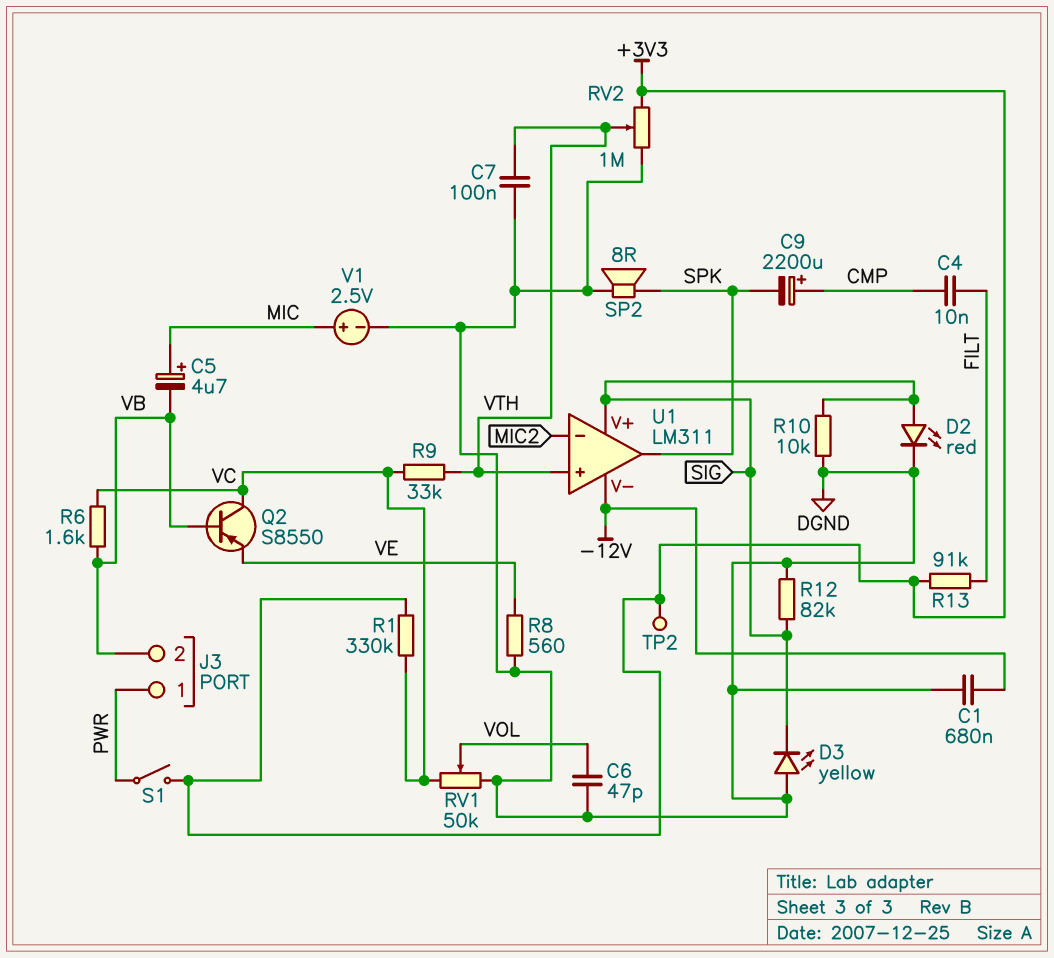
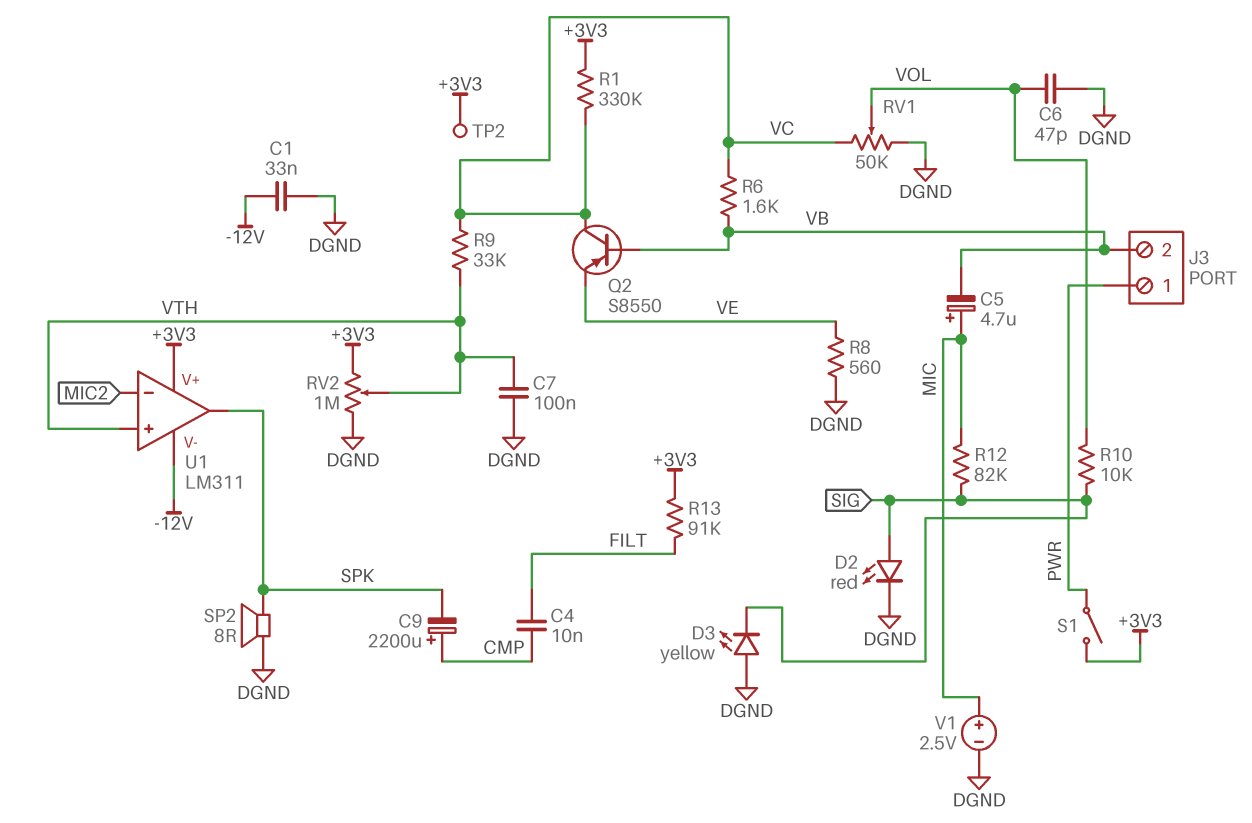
C1: 680nF (-12V, DGND) -> 33nF (-12V, DGND)
R10: 10k (DGND, SIG) -> 10k (SIG, VOL)
R12: 82k (DGND, SIG) -> 82k (MIC, SIG)
U1 pin V+: SIG -> +3V3

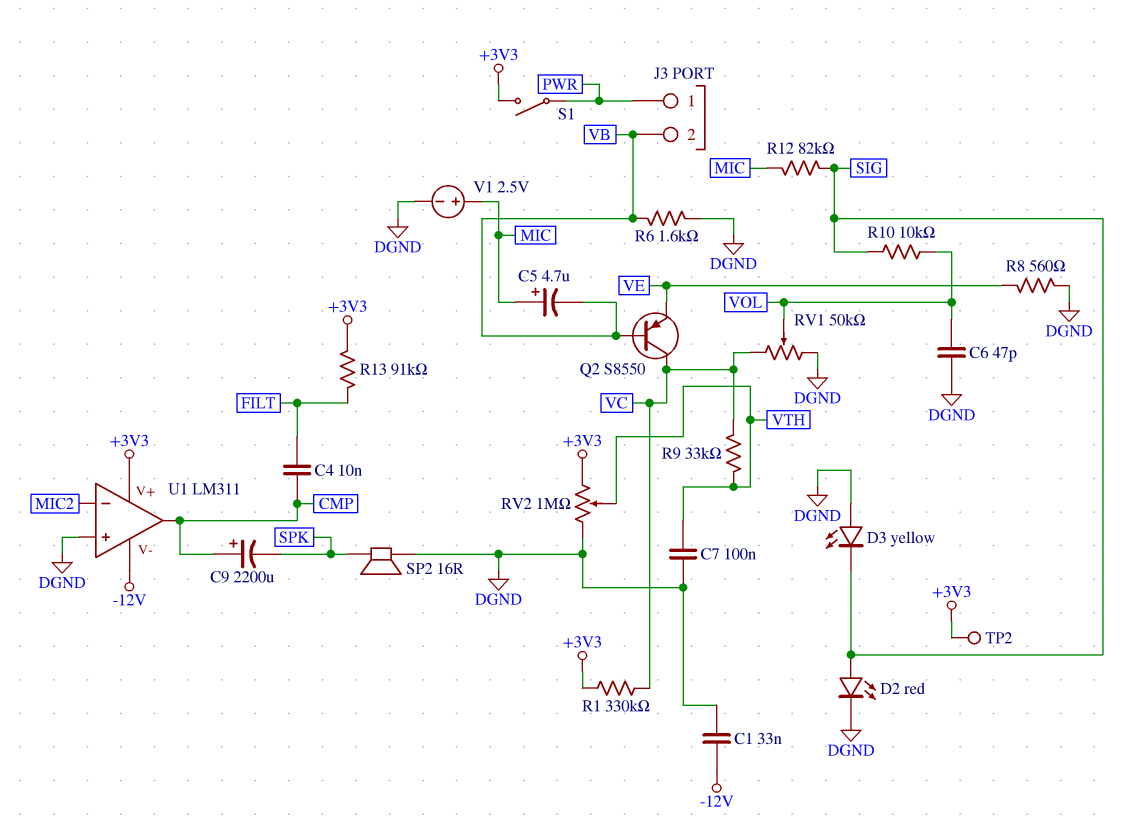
R6: 1.6k (VB, VC) -> 1.6k (DGND, VB)
SP2: speaker 8R (DGND, SPK) -> speaker 16R (DGND, SPK)
U1 pin in+: VTH -> DGND
U1 pin out: SPK -> CMP

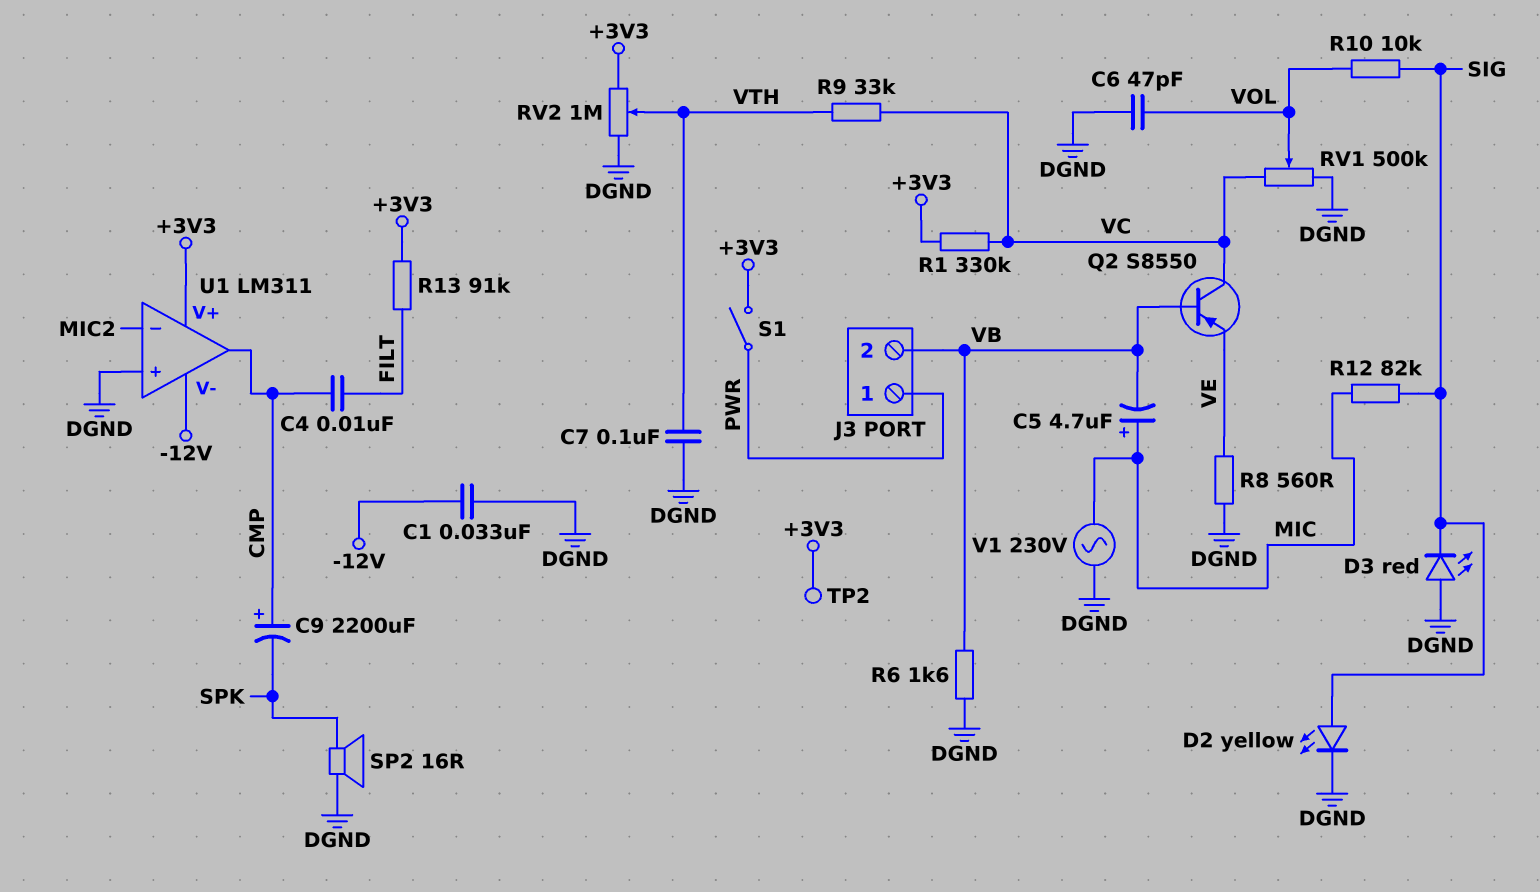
D2: LED red (A SIG, K DGND) -> LED yellow (A SIG, K DGND)
D3: LED yellow (A DGND, K SIG) -> LED red (A DGND, K SIG)
RV1: 50k (DGND, VC, wiper VOL) -> 500k (DGND, VC, wiper VOL)
V1: 2.5V (plus MIC, minus DGND) -> AC 230V (DGND, MIC)

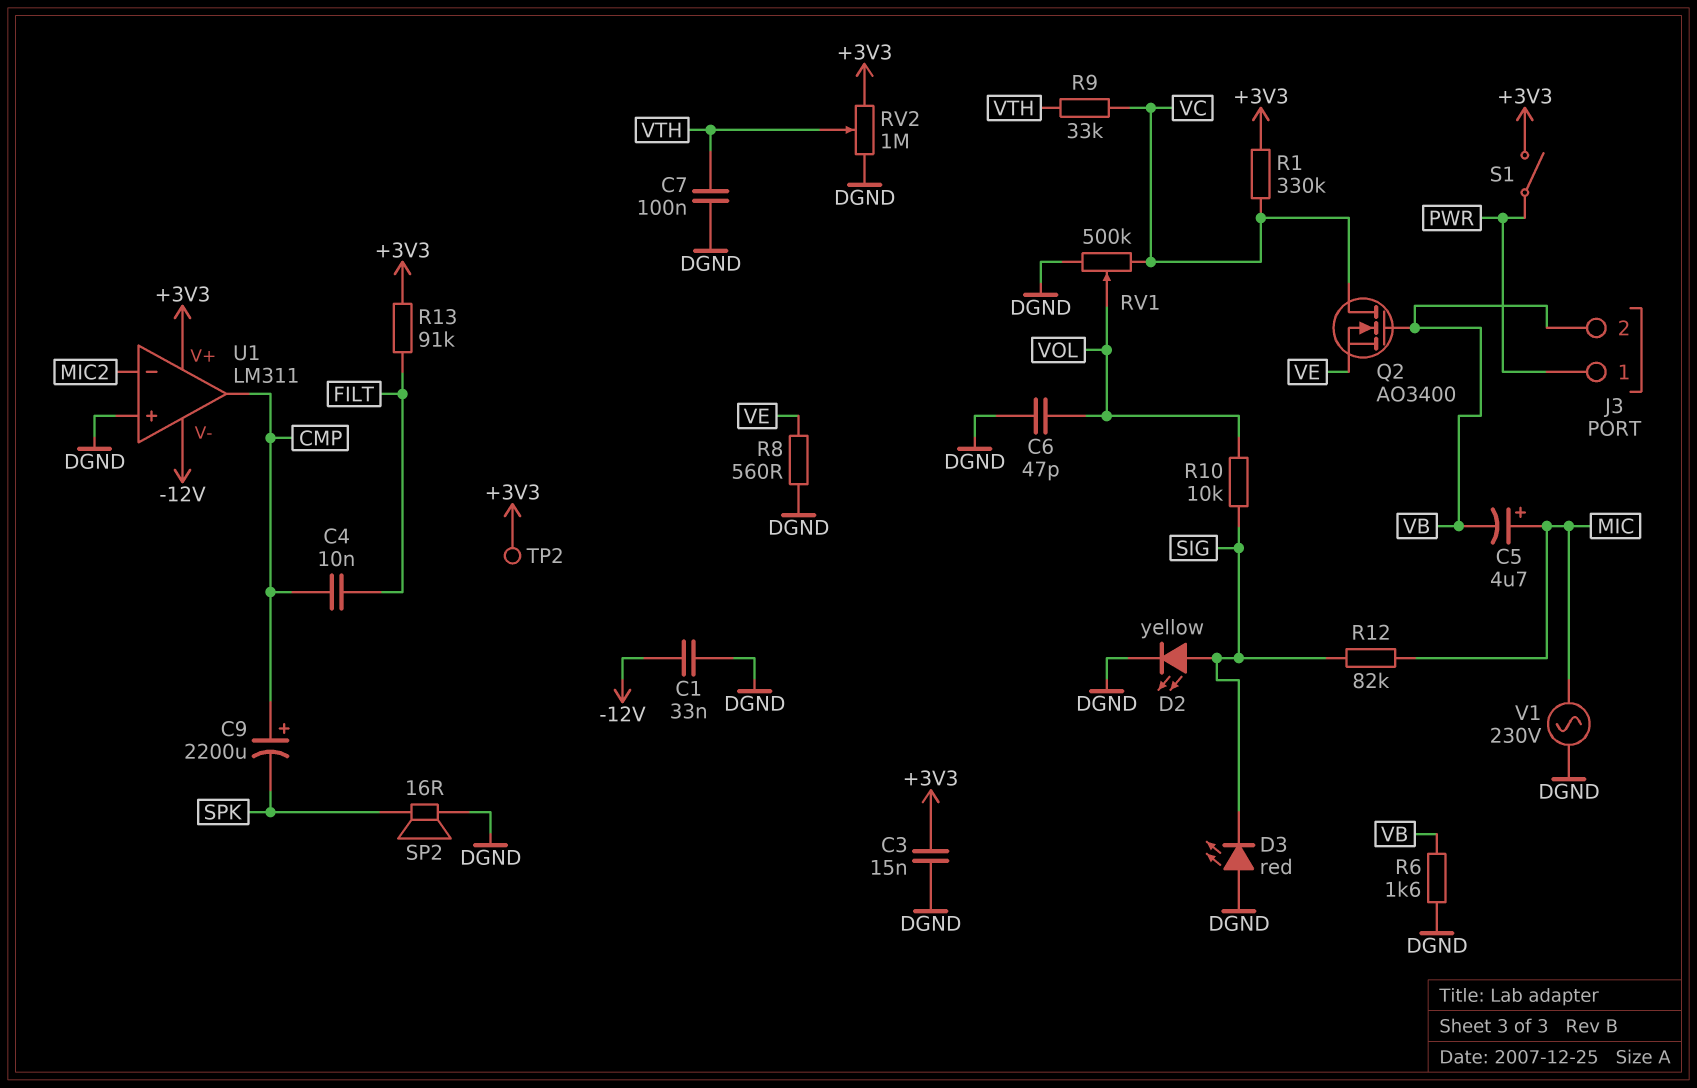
C3: none -> 15nF (+3V3, DGND)
Q2: PNP S8550 (B VB, C VC, E VE) -> NMOS AO3400 (G VB, D VC, S VE)

